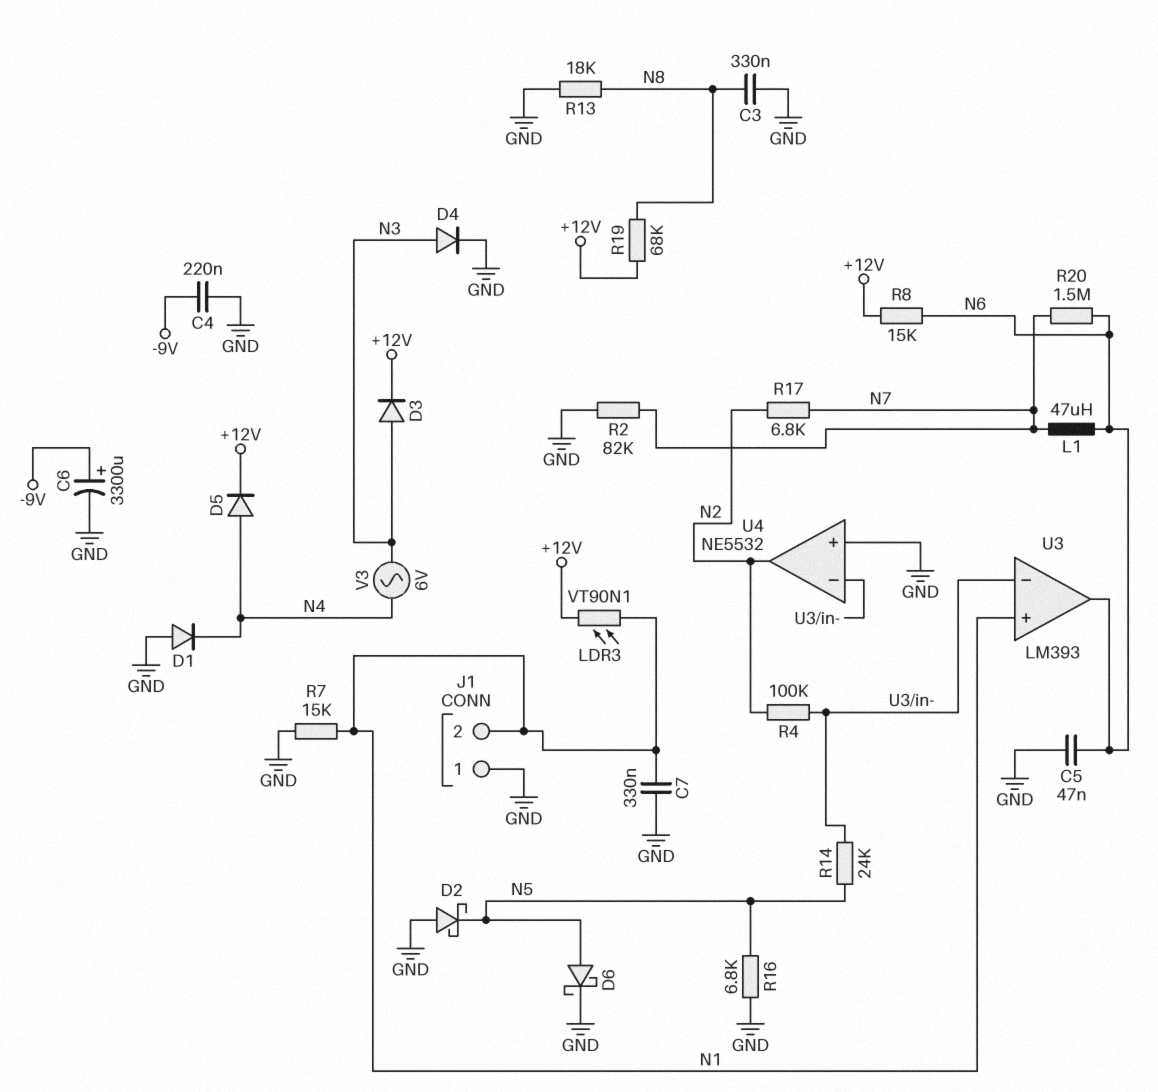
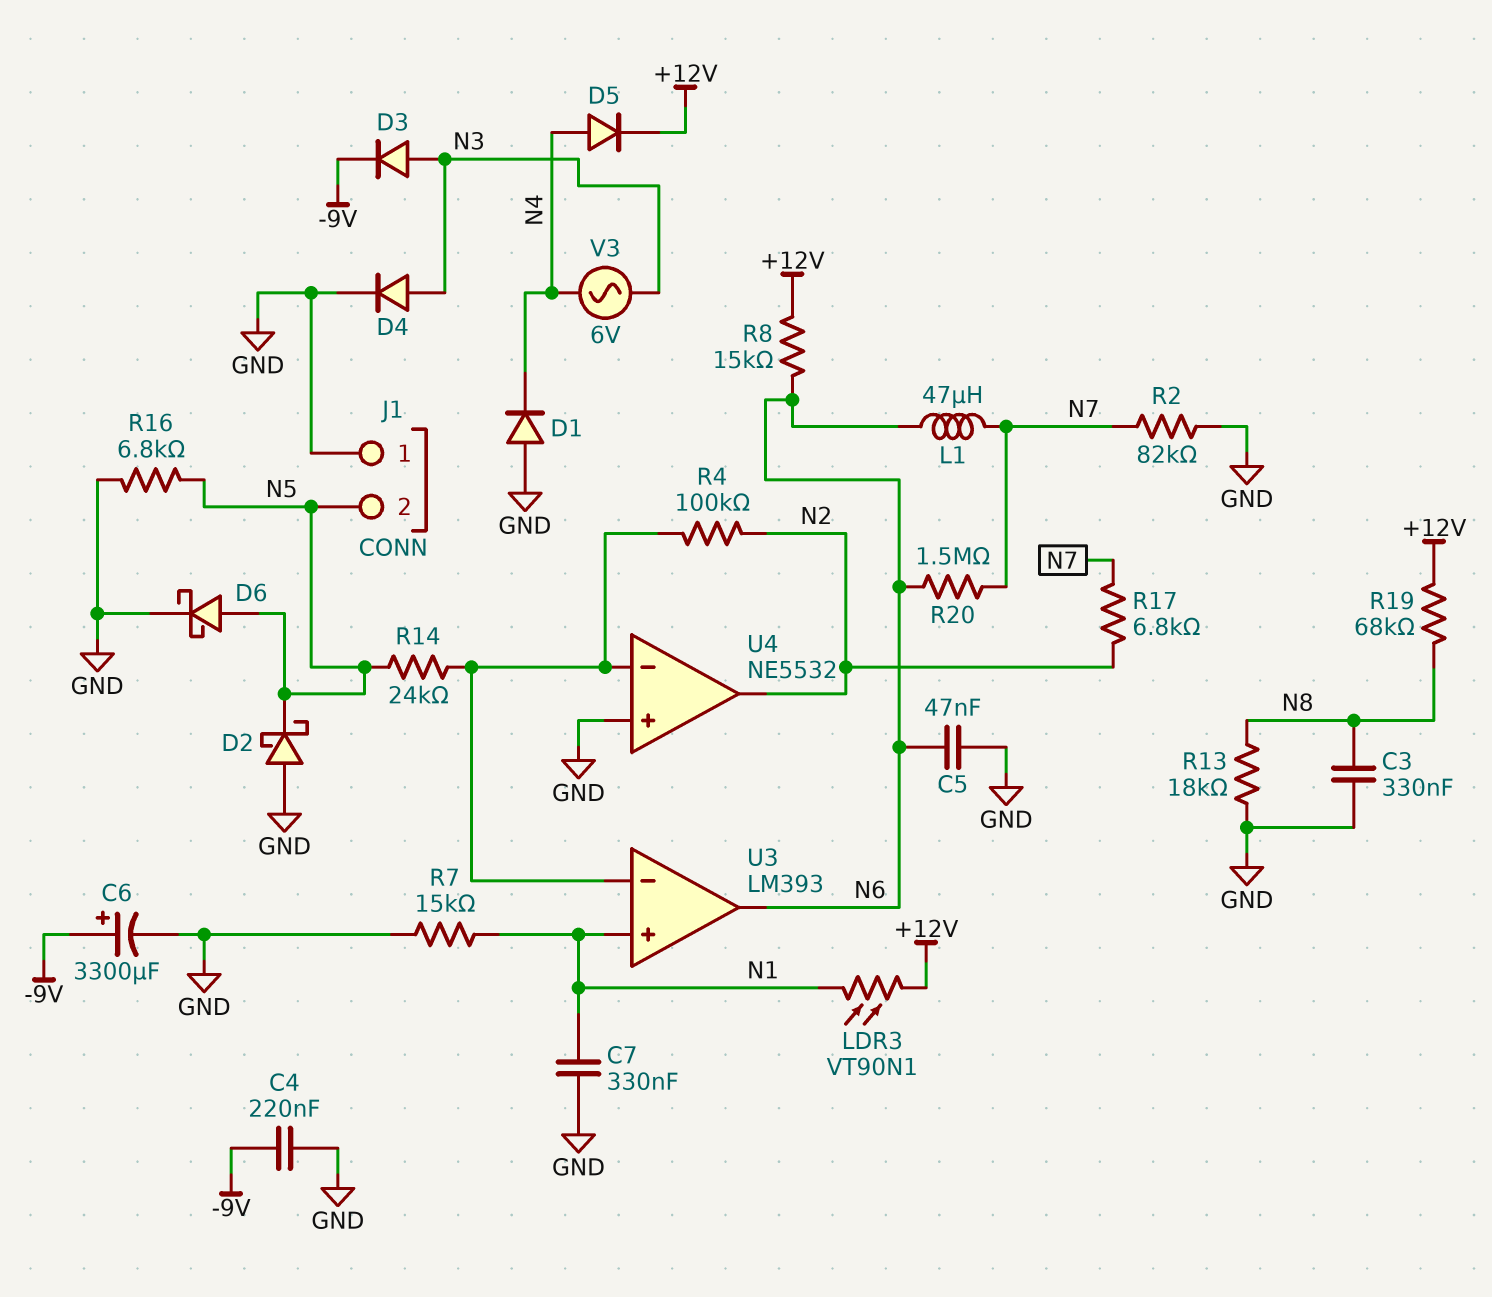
D3: diode (A N3, K +12V) -> diode (A N3, K -9V)
J1 pin 2: N1 -> N5

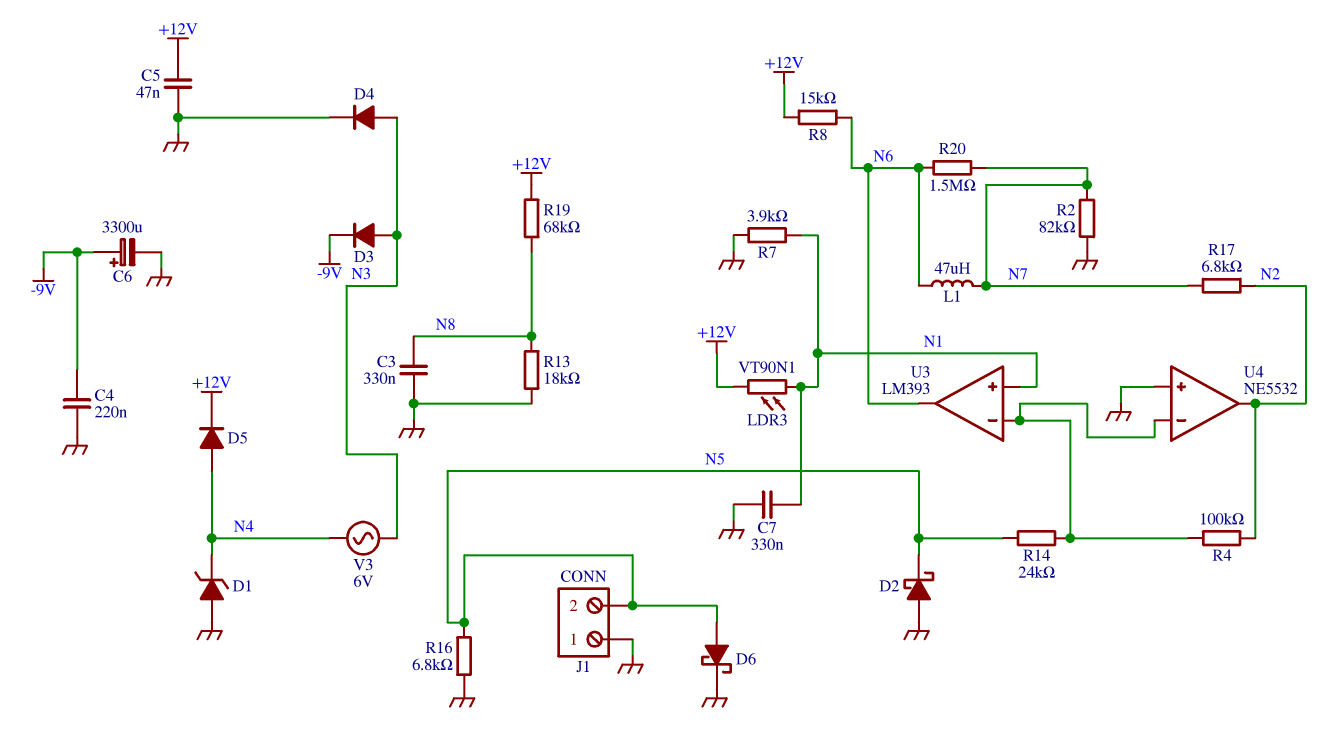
C5: 47nF (GND, N6) -> 47nF (+12V, GND)
D1: diode (A GND, K N4) -> zener (A GND, K N4)
R7: 15k (GND, N1) -> 3.9k (GND, N1)

